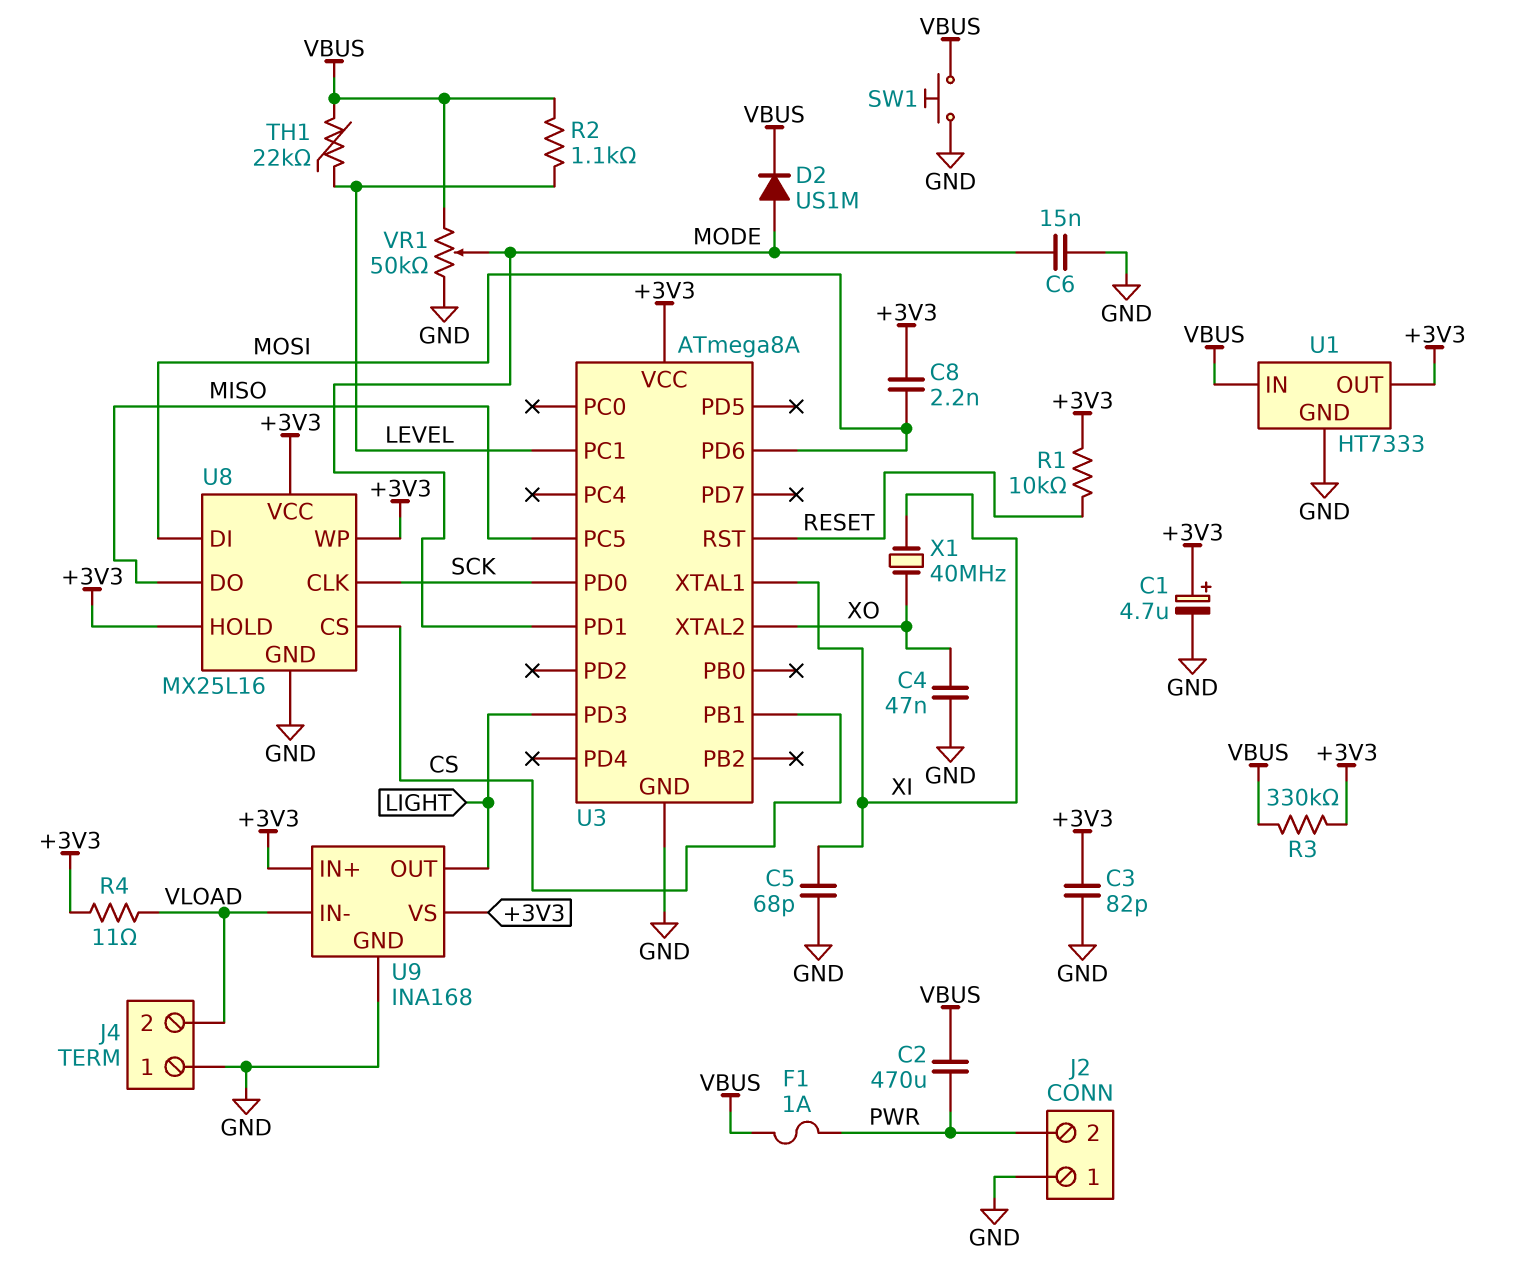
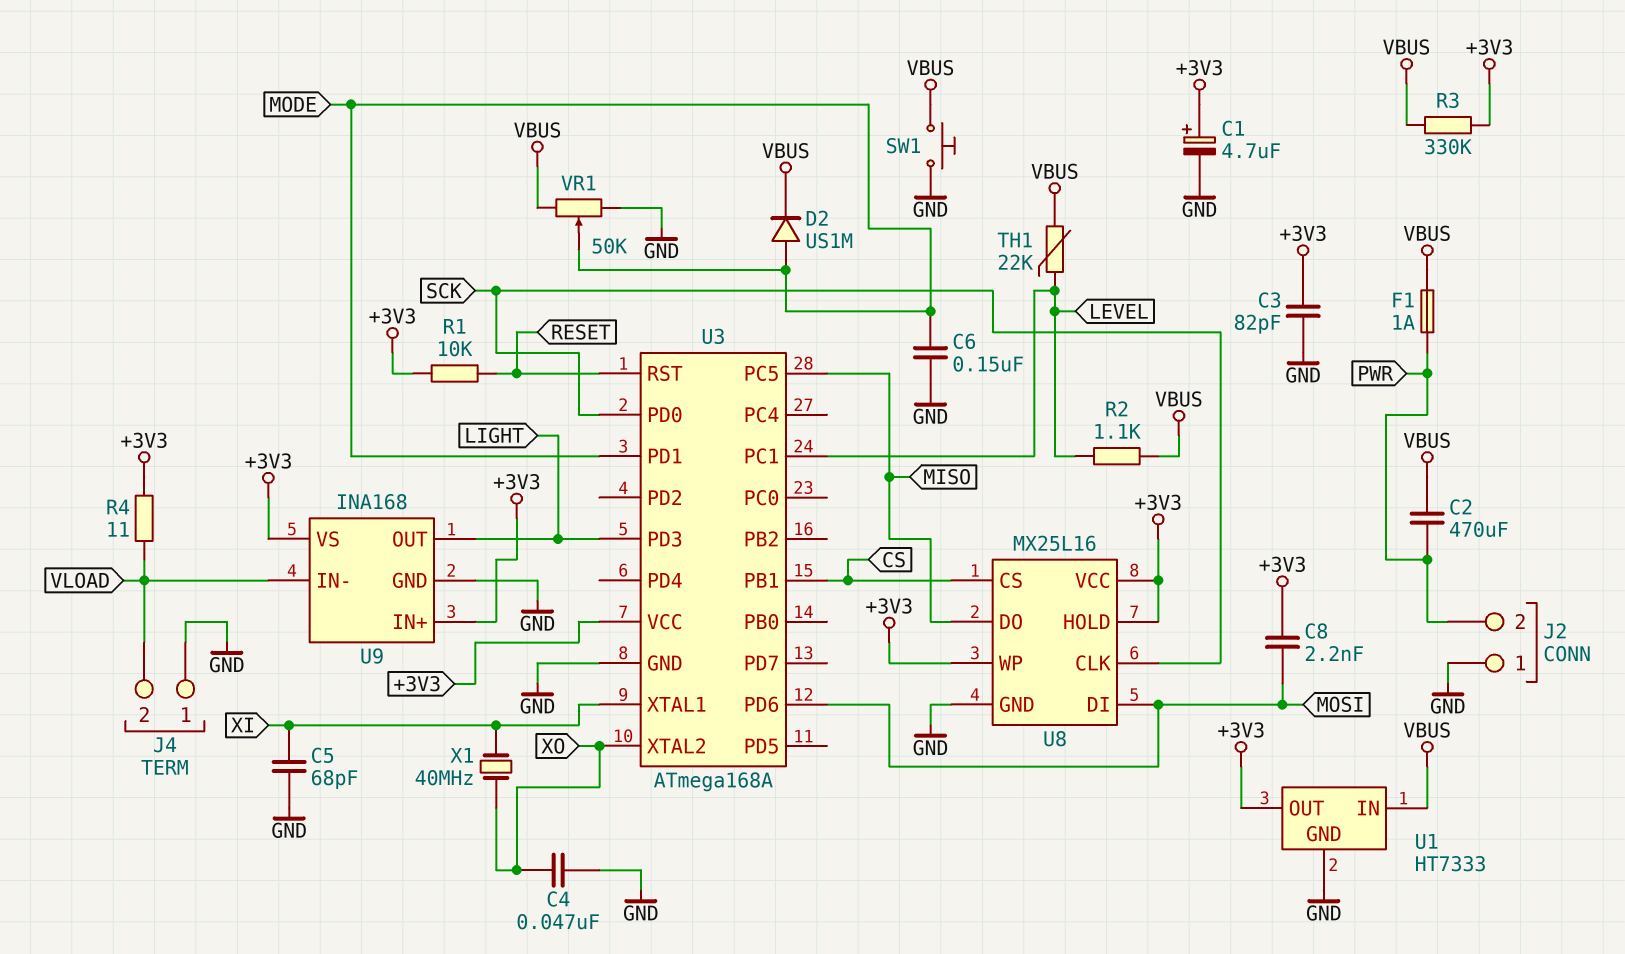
C6: 15nF (GND, MODE) -> 150nF (GND, MODE)
U3: ATmega8A -> ATmega168A

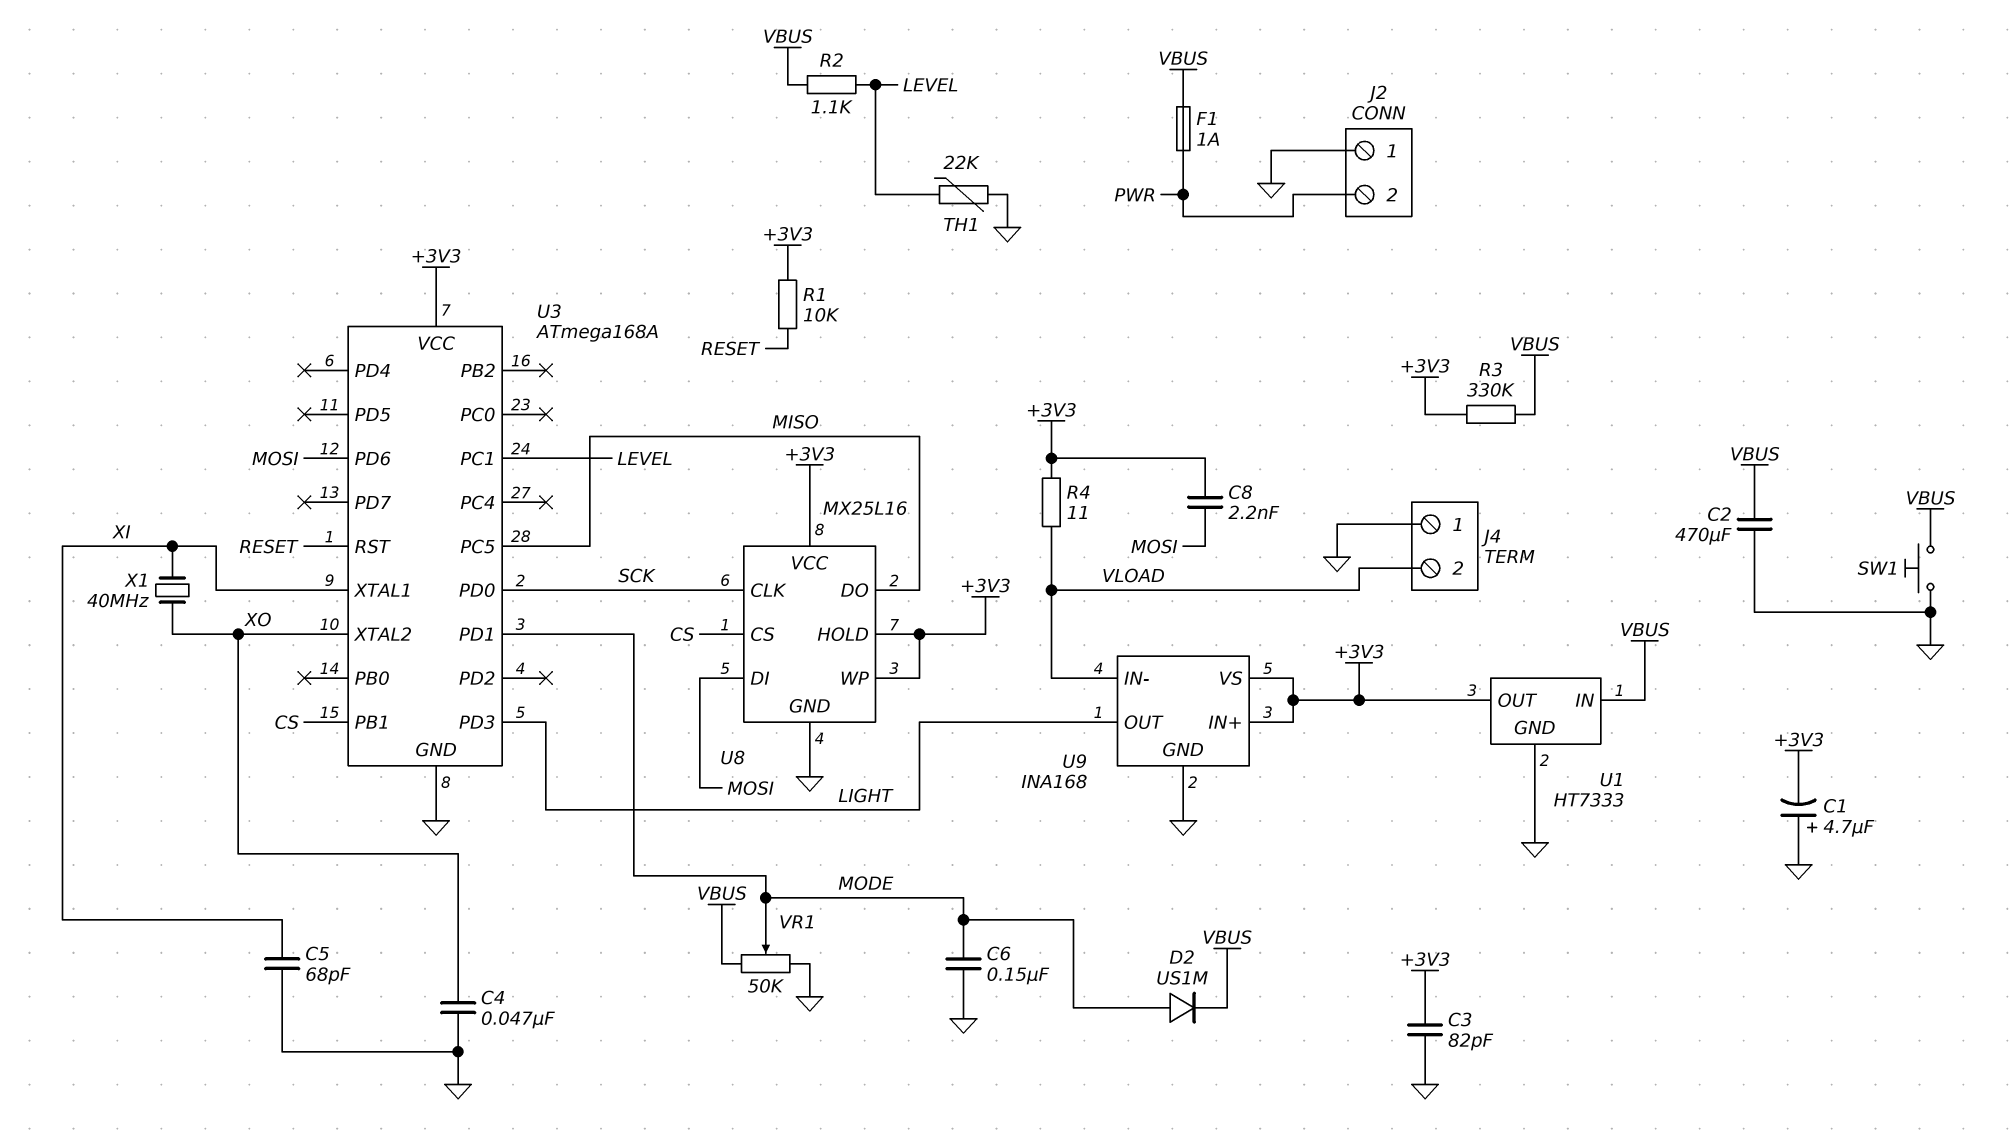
C1: 4.7uF (plus +3V3, minus GND) -> 4.7uF (plus GND, minus +3V3)
C2: 470uF (PWR, VBUS) -> 470uF (GND, VBUS)
TH1: 22k (LEVEL, VBUS) -> 22k (GND, LEVEL)

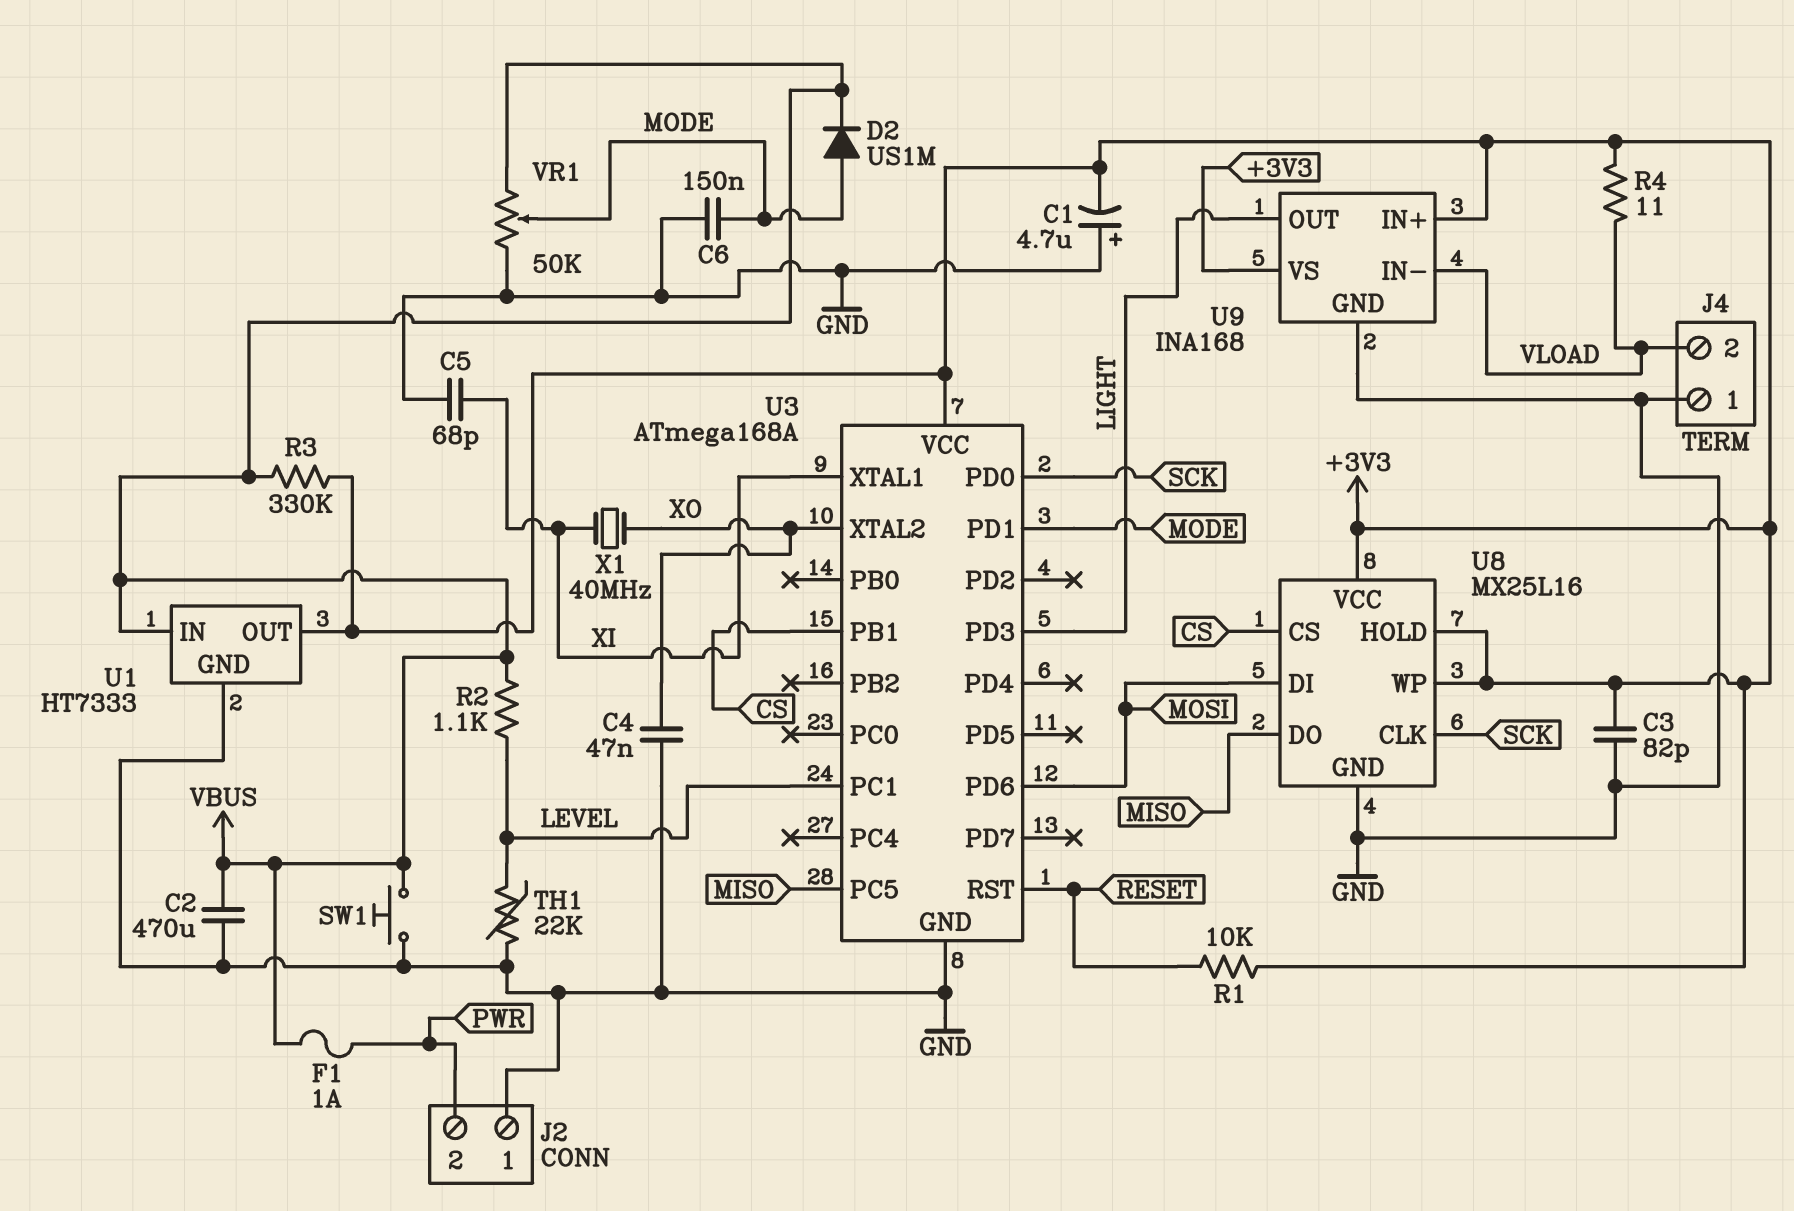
C8: 2.2nF (+3V3, MOSI) -> none

